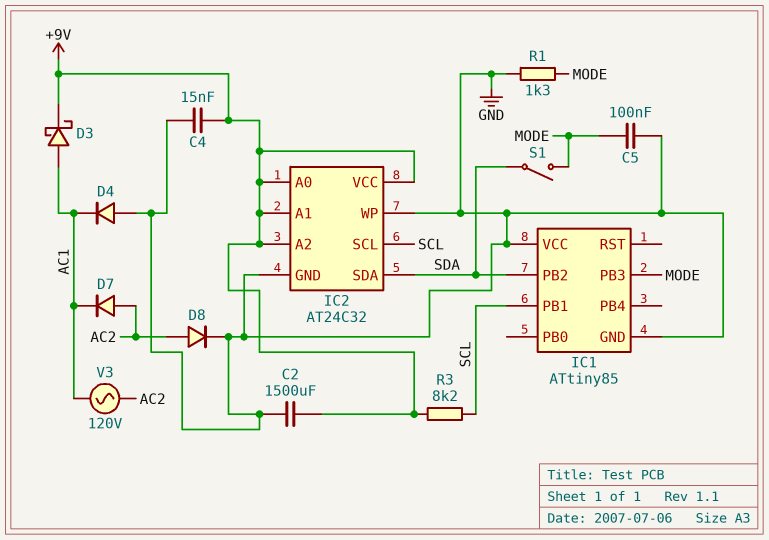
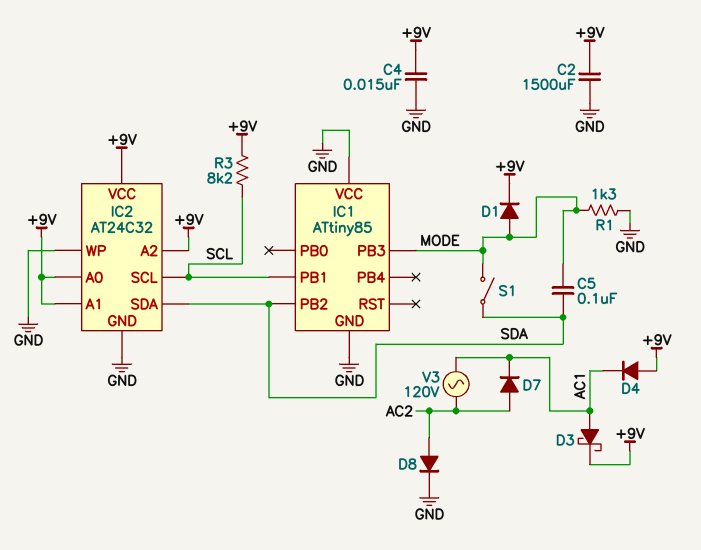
C5: 100nF (GND, MODE) -> 100nF (MODE, SDA)
D1: none -> diode (A MODE, K +9V)
D4: diode (A GND, K AC1) -> diode (A +9V, K AC1)

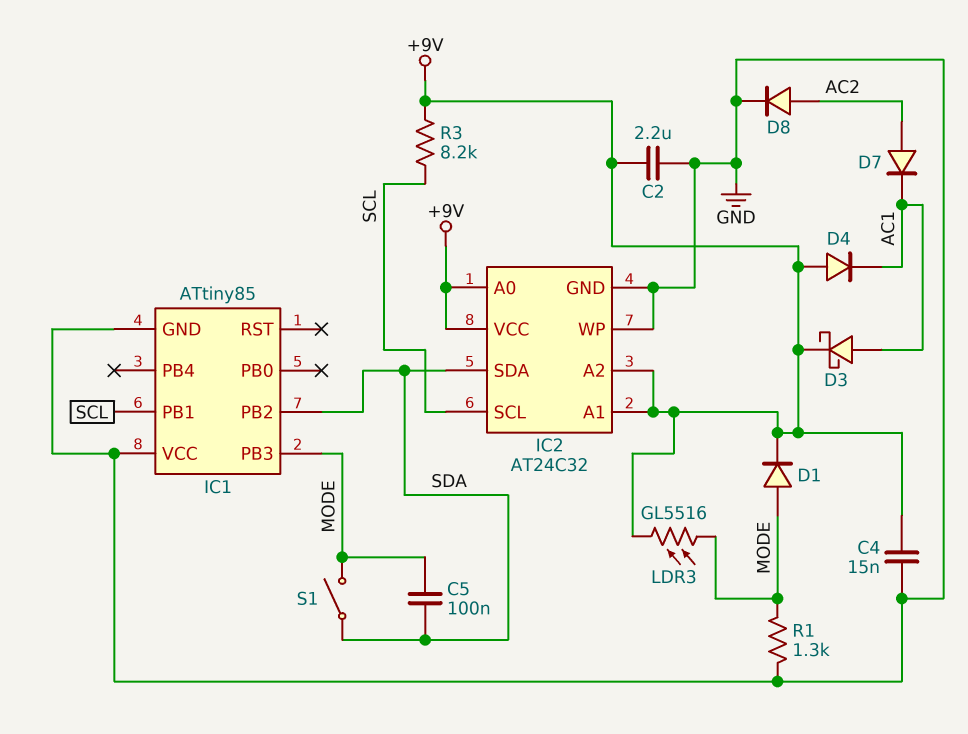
C2: 1500uF (+9V, GND) -> 2.2uF (+9V, GND)
LDR3: none -> GL5516 (+9V, MODE)
V3: AC 120V (AC1, AC2) -> none

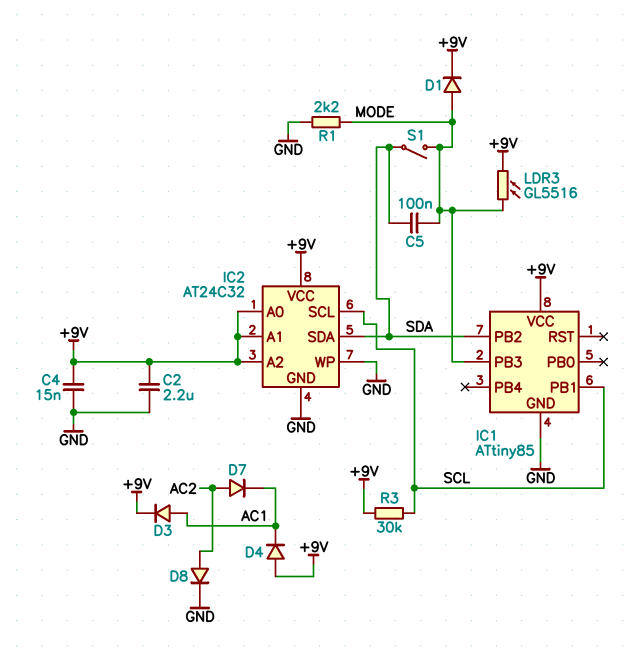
D3: schottky (A AC1, K +9V) -> diode (A AC1, K +9V)
IC1 pin VCC: GND -> +9V
R1: 1.3k (GND, MODE) -> 2.2k (GND, MODE)
R3: 8.2k (+9V, SCL) -> 30k (+9V, SCL)

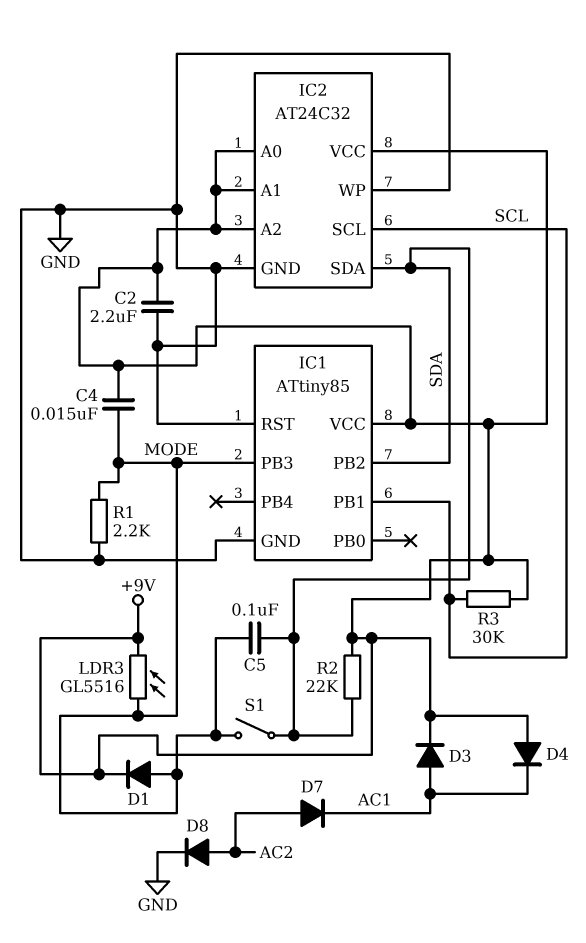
C4: 15nF (+9V, GND) -> 15nF (+9V, MODE)
IC1 pin RST: none -> GND
R2: none -> 22k (+9V, SDA)

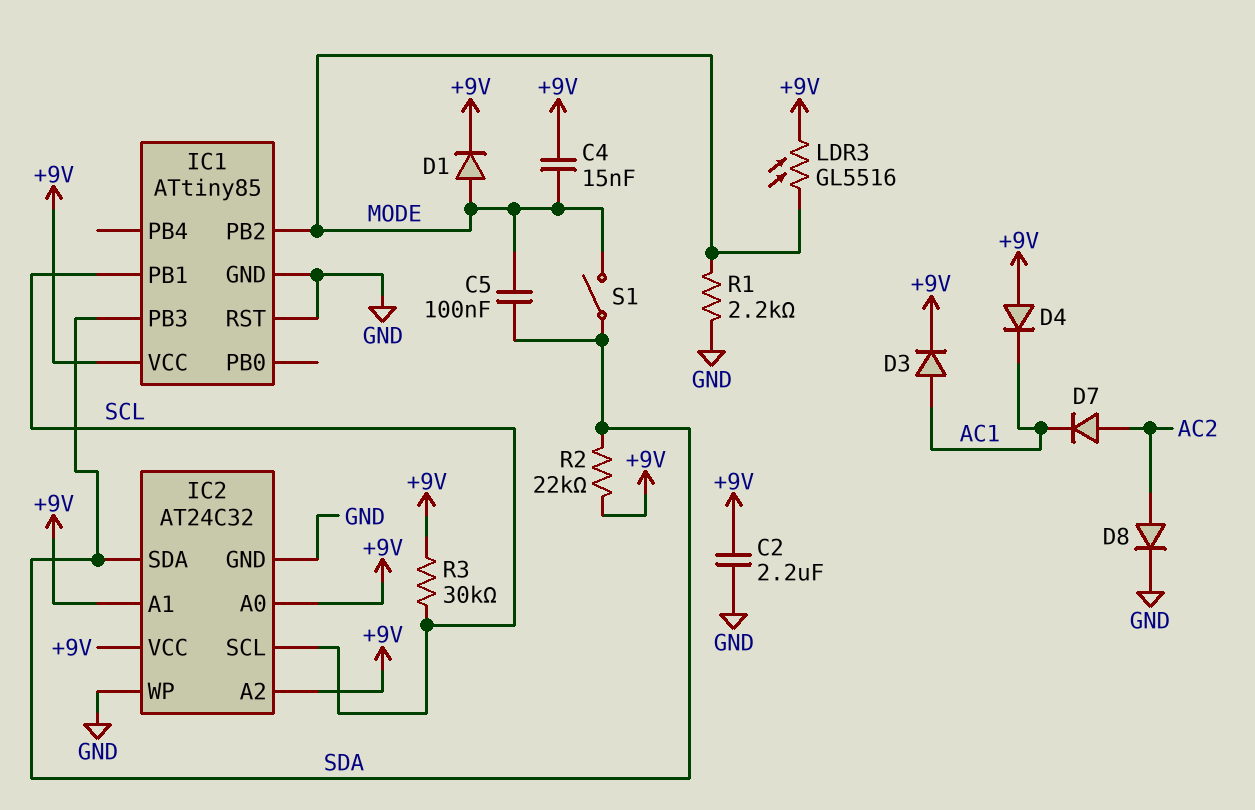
IC1 pin PB2: SDA -> MODE
IC1 pin PB3: MODE -> SDA

